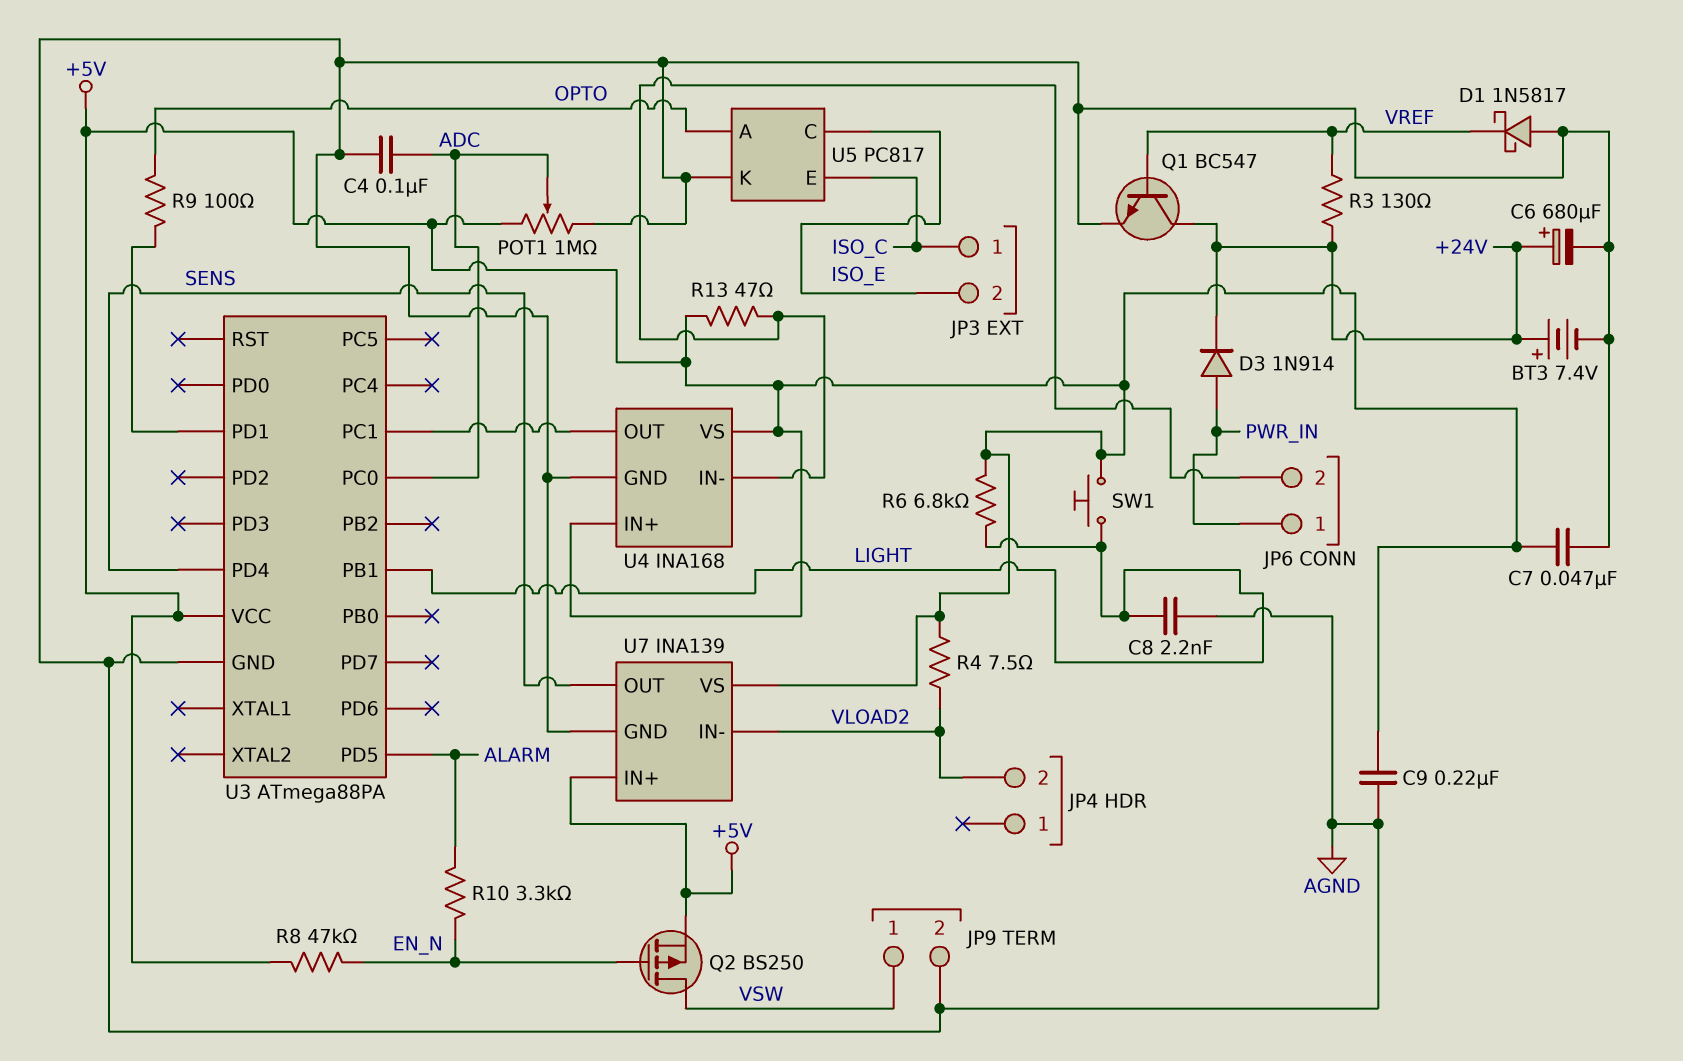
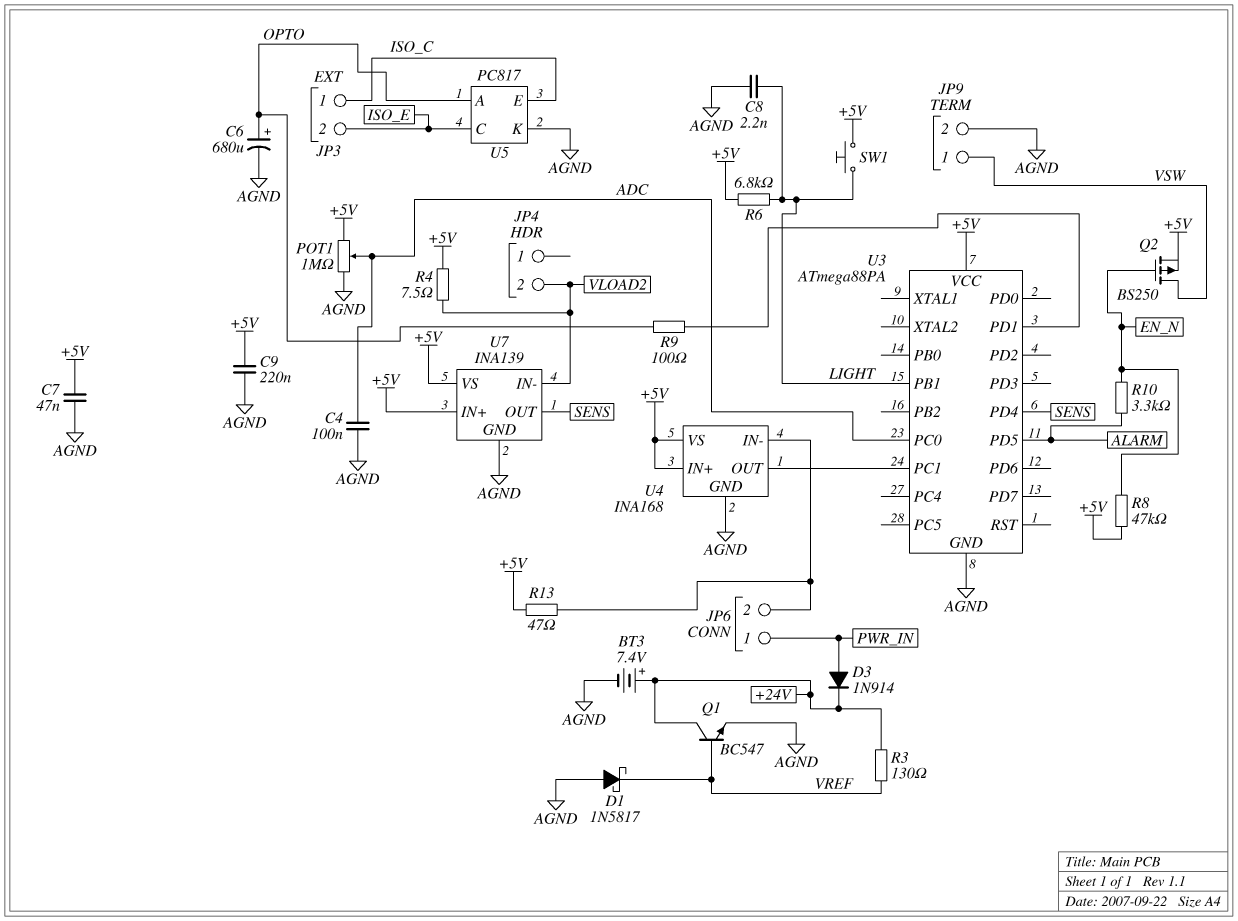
C6: 680uF (plus +24V, minus AGND) -> 680uF (plus OPTO, minus AGND)

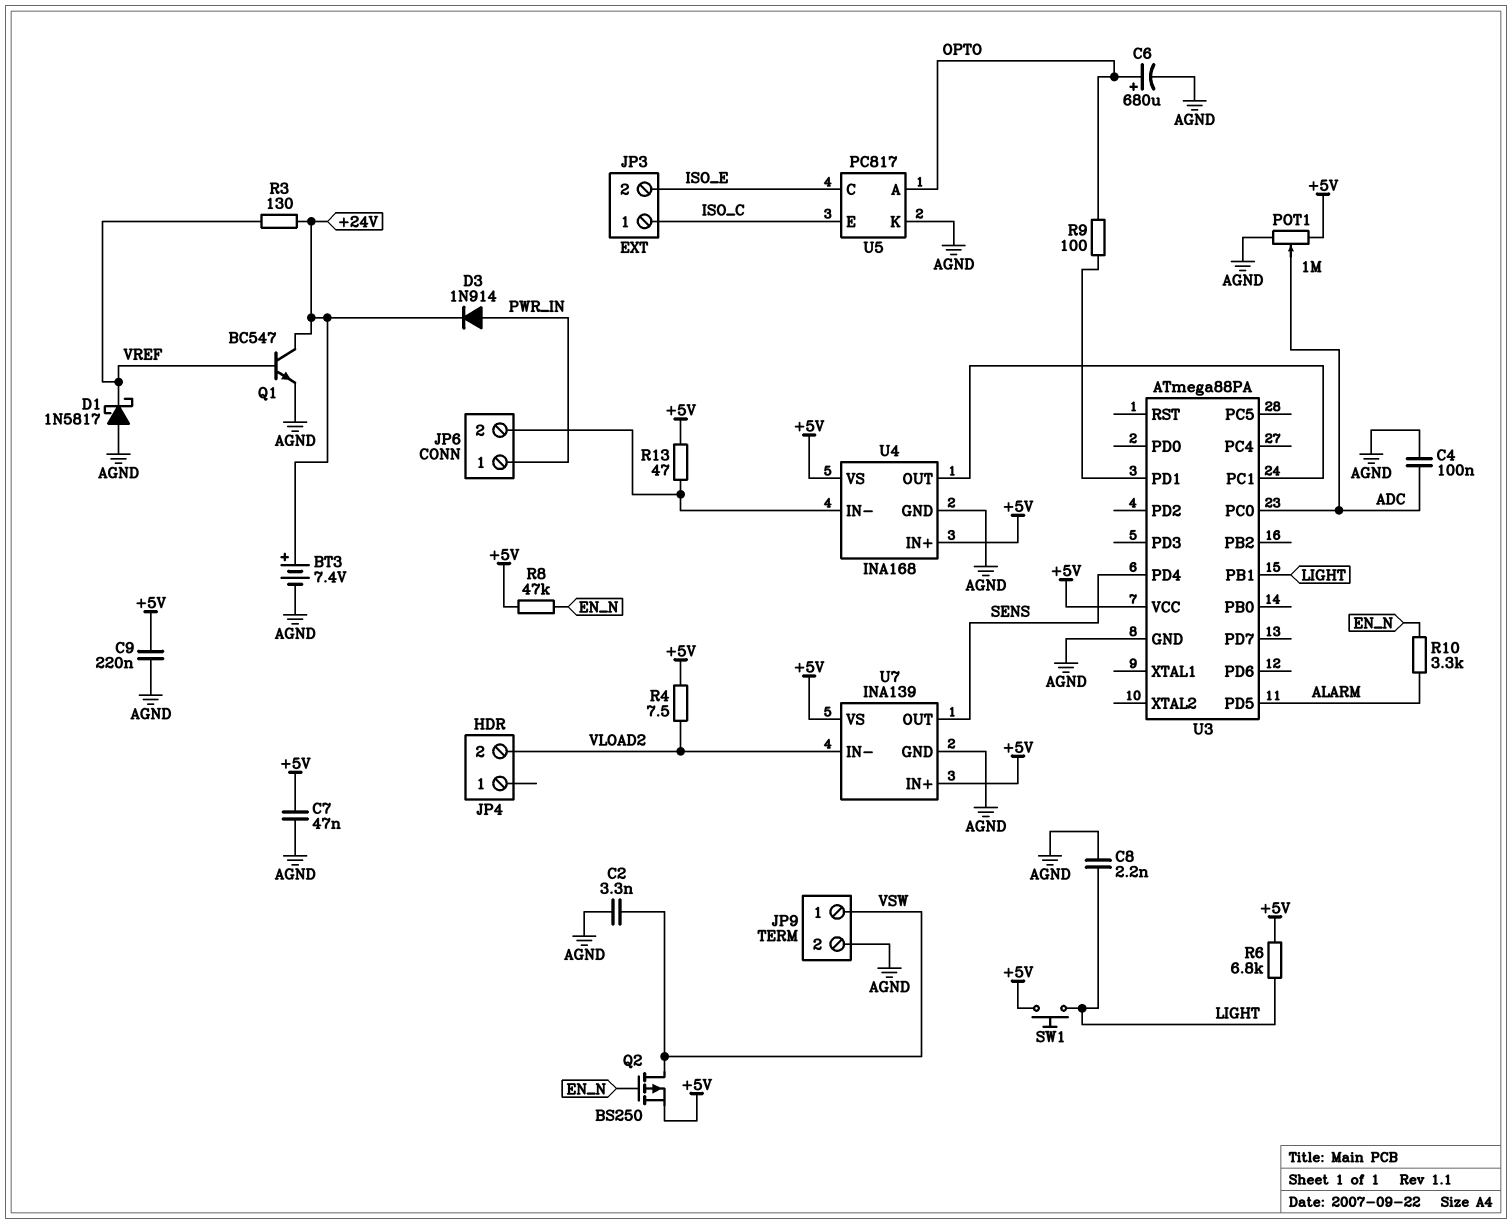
C2: none -> 3.3nF (AGND, VSW)

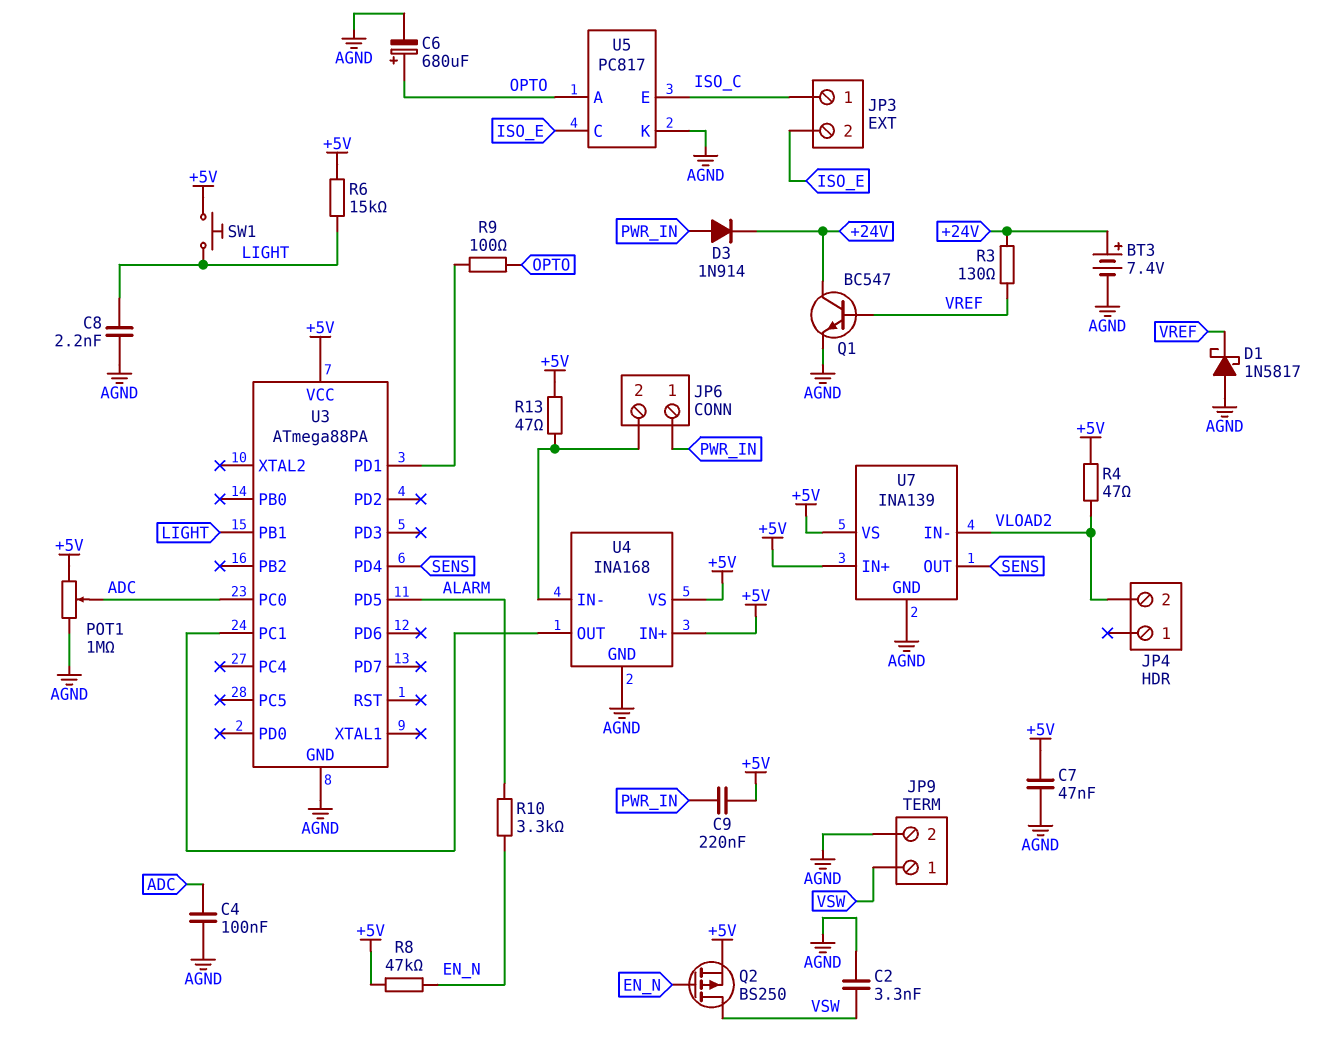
C9: 220nF (+5V, AGND) -> 220nF (+5V, PWR_IN)
R4: 7.5 (+5V, VLOAD2) -> 47 (+5V, VLOAD2)
R6: 6.8k (+5V, LIGHT) -> 15k (+5V, LIGHT)

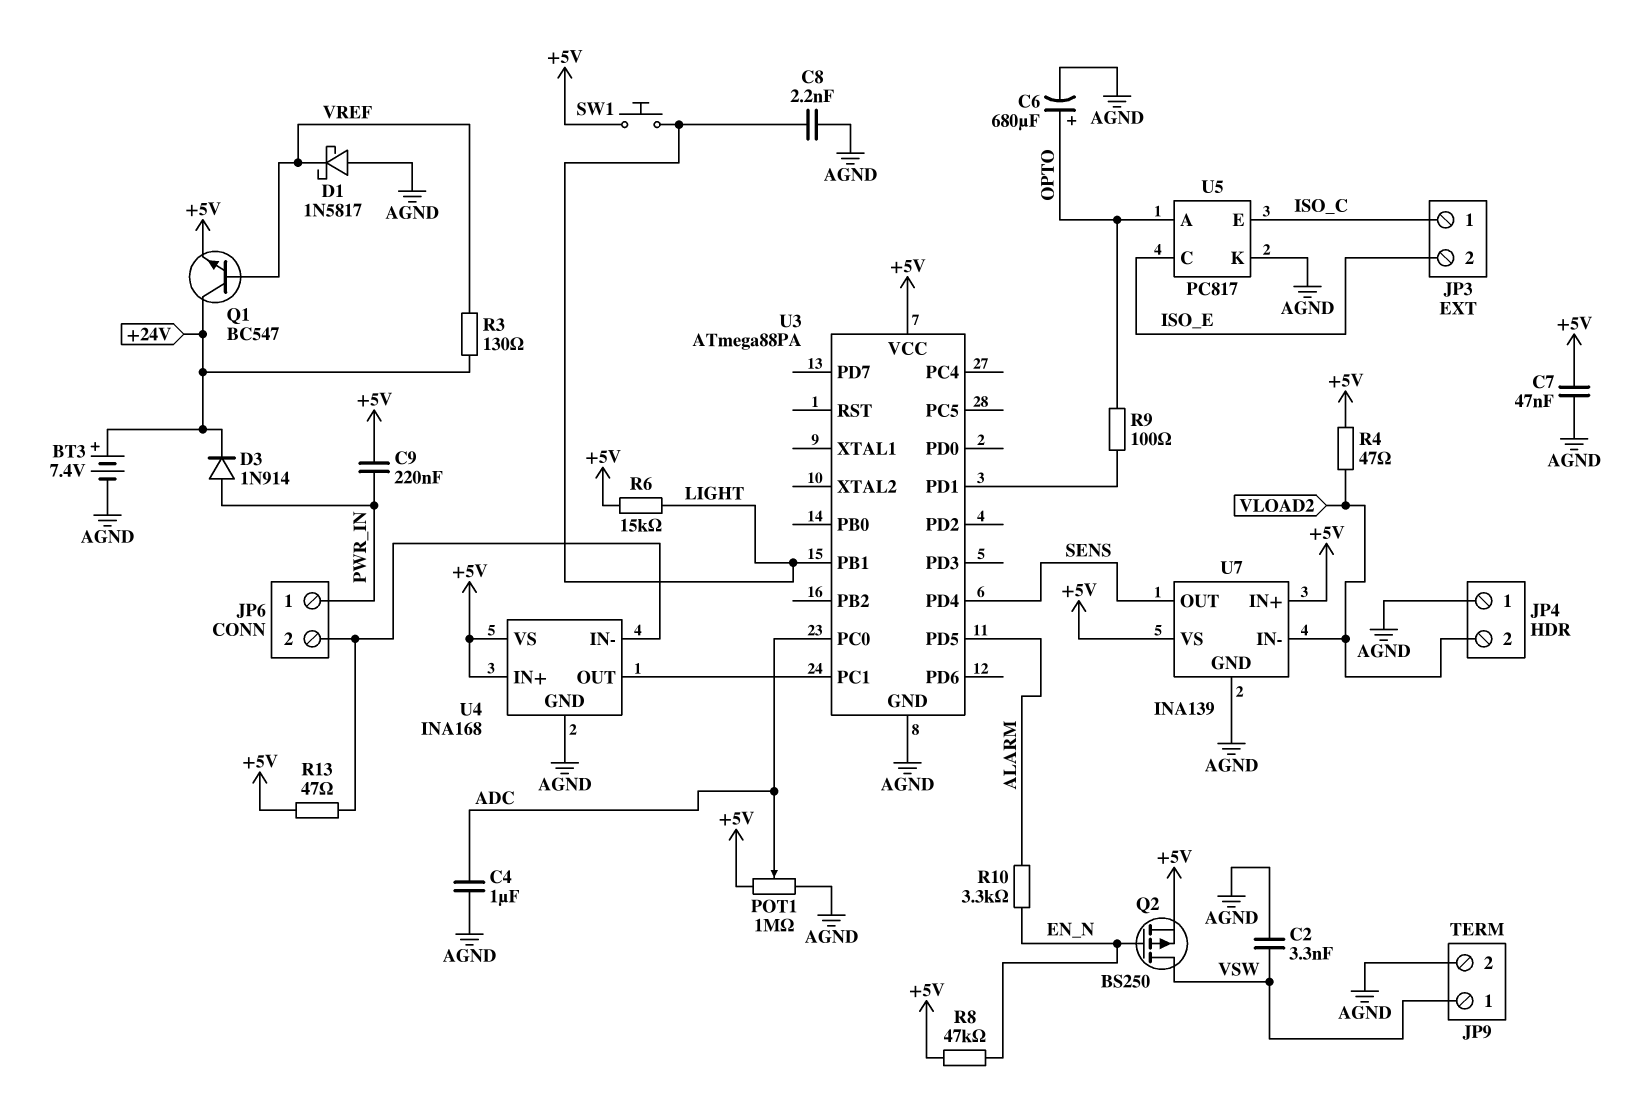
C4: 100nF (ADC, AGND) -> 1uF (ADC, AGND)
JP4 pin 1: none -> AGND
Q1: NPN BC547 (B VREF, C +24V, E AGND) -> NPN BC547 (B VREF, C +24V, E +5V)

